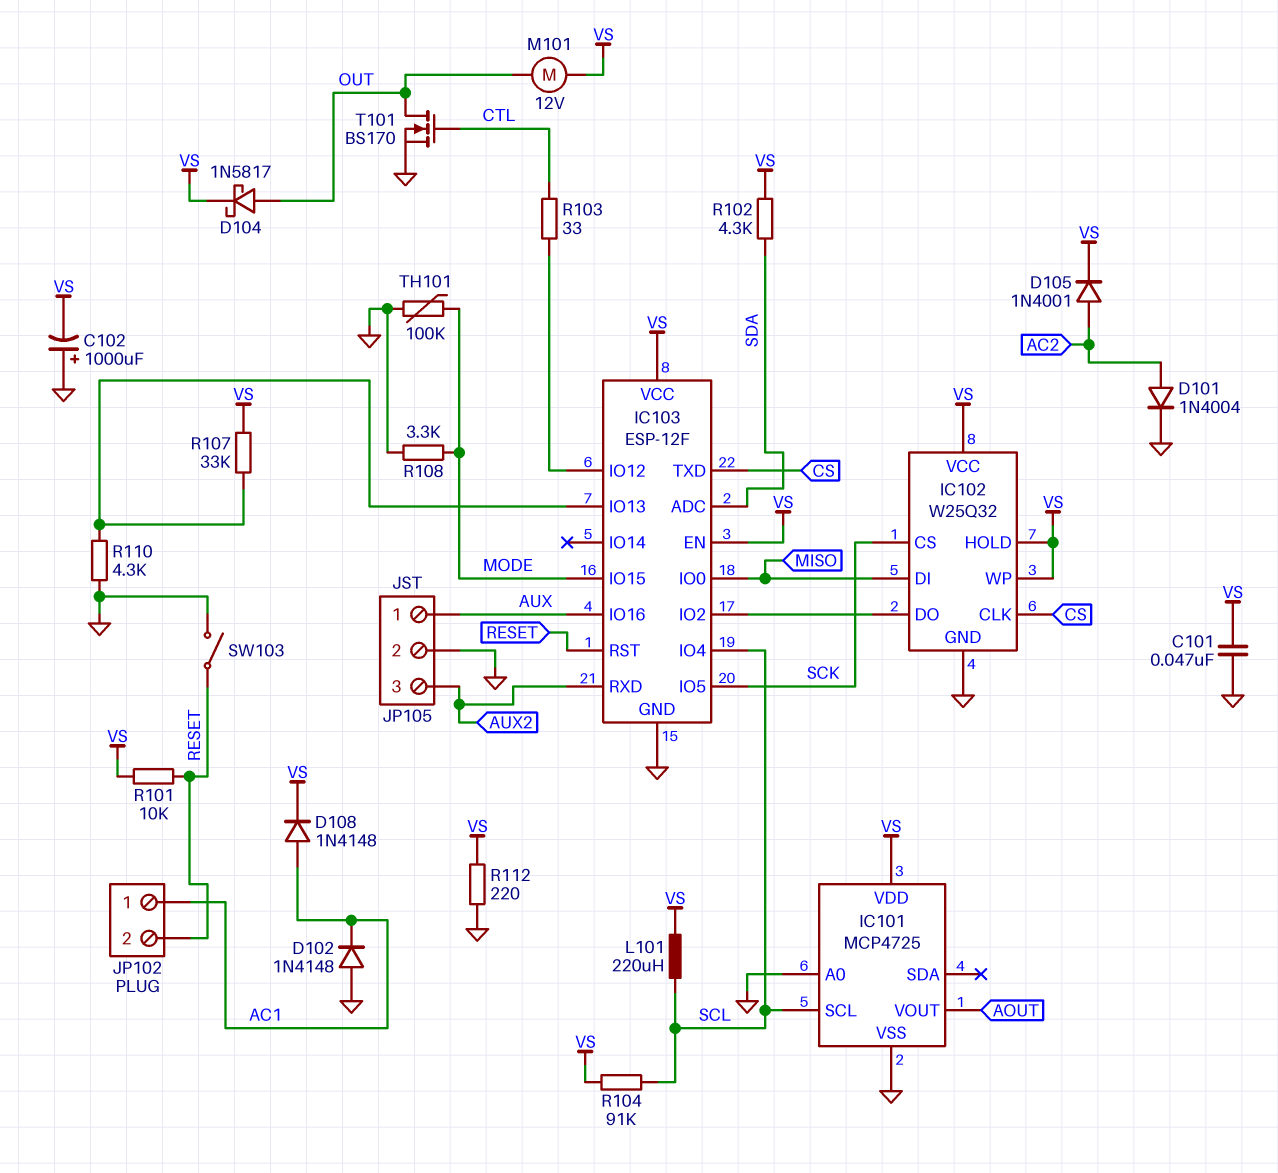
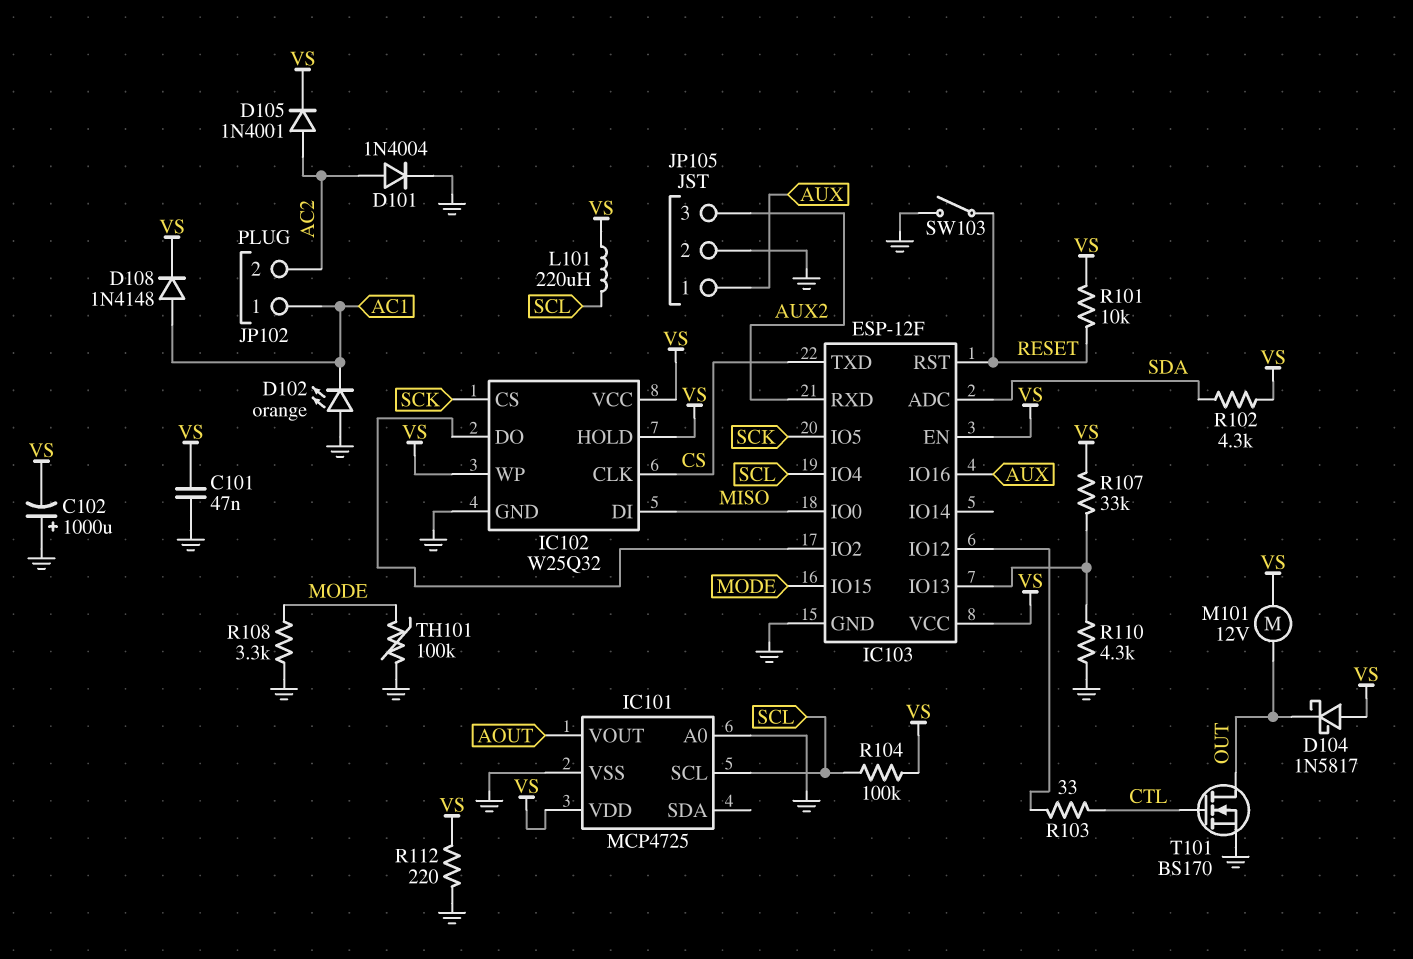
D102: diode 1N4148 (A GND, K AC1) -> LED orange (A GND, K AC1)
D104: schottky 1N5817 (A OUT, K VS) -> schottky 1N5817 (A VS, K OUT)
JP102 pin 2: RESET -> AC2
R104: 91k (SCL, VS) -> 100k (SCL, VS)

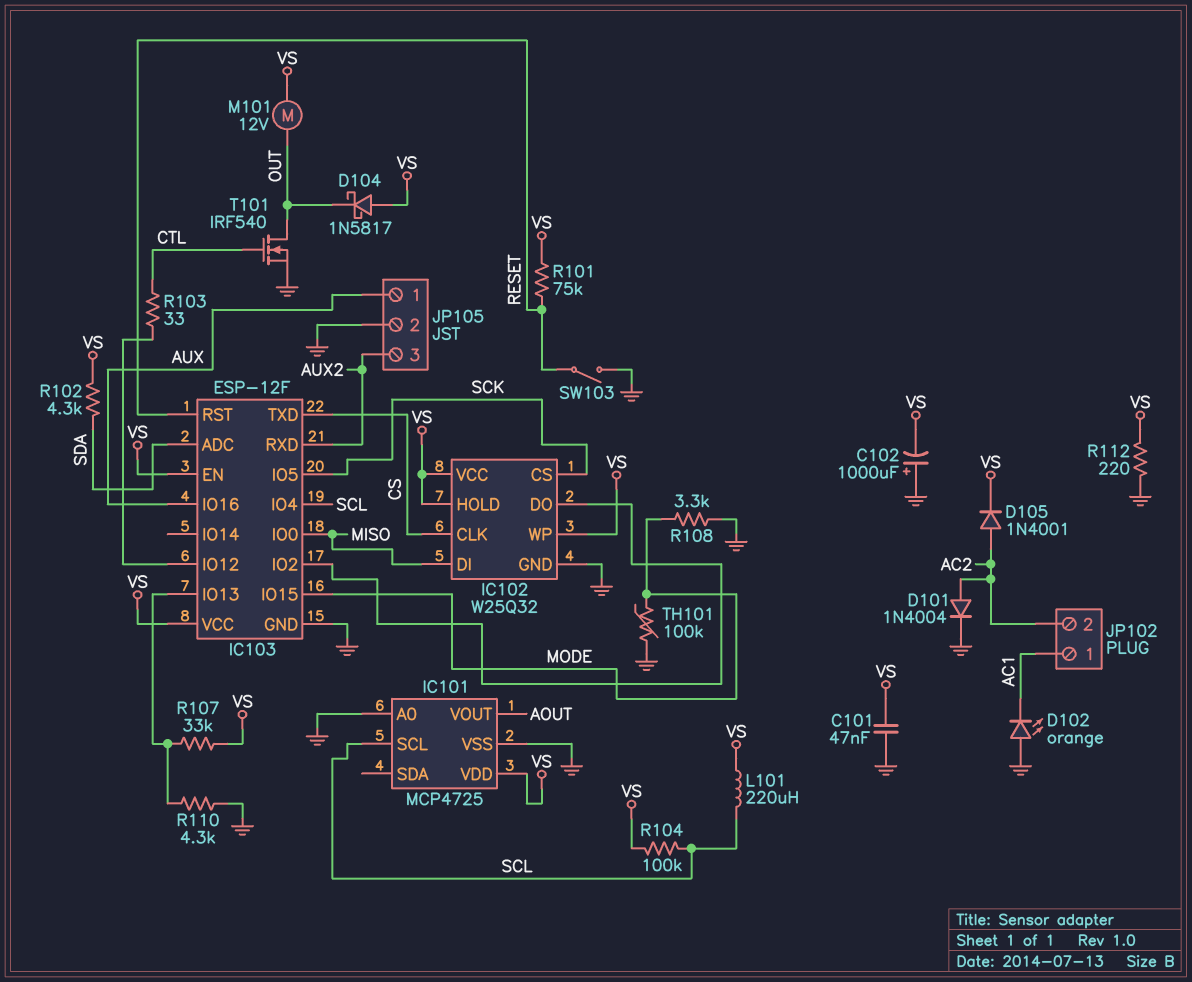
D108: diode 1N4148 (A AC1, K VS) -> none
R101: 10k (RESET, VS) -> 75k (RESET, VS)
T101: NMOS BS170 (G CTL, D OUT, S GND) -> NMOS IRF540 (G CTL, D OUT, S GND)

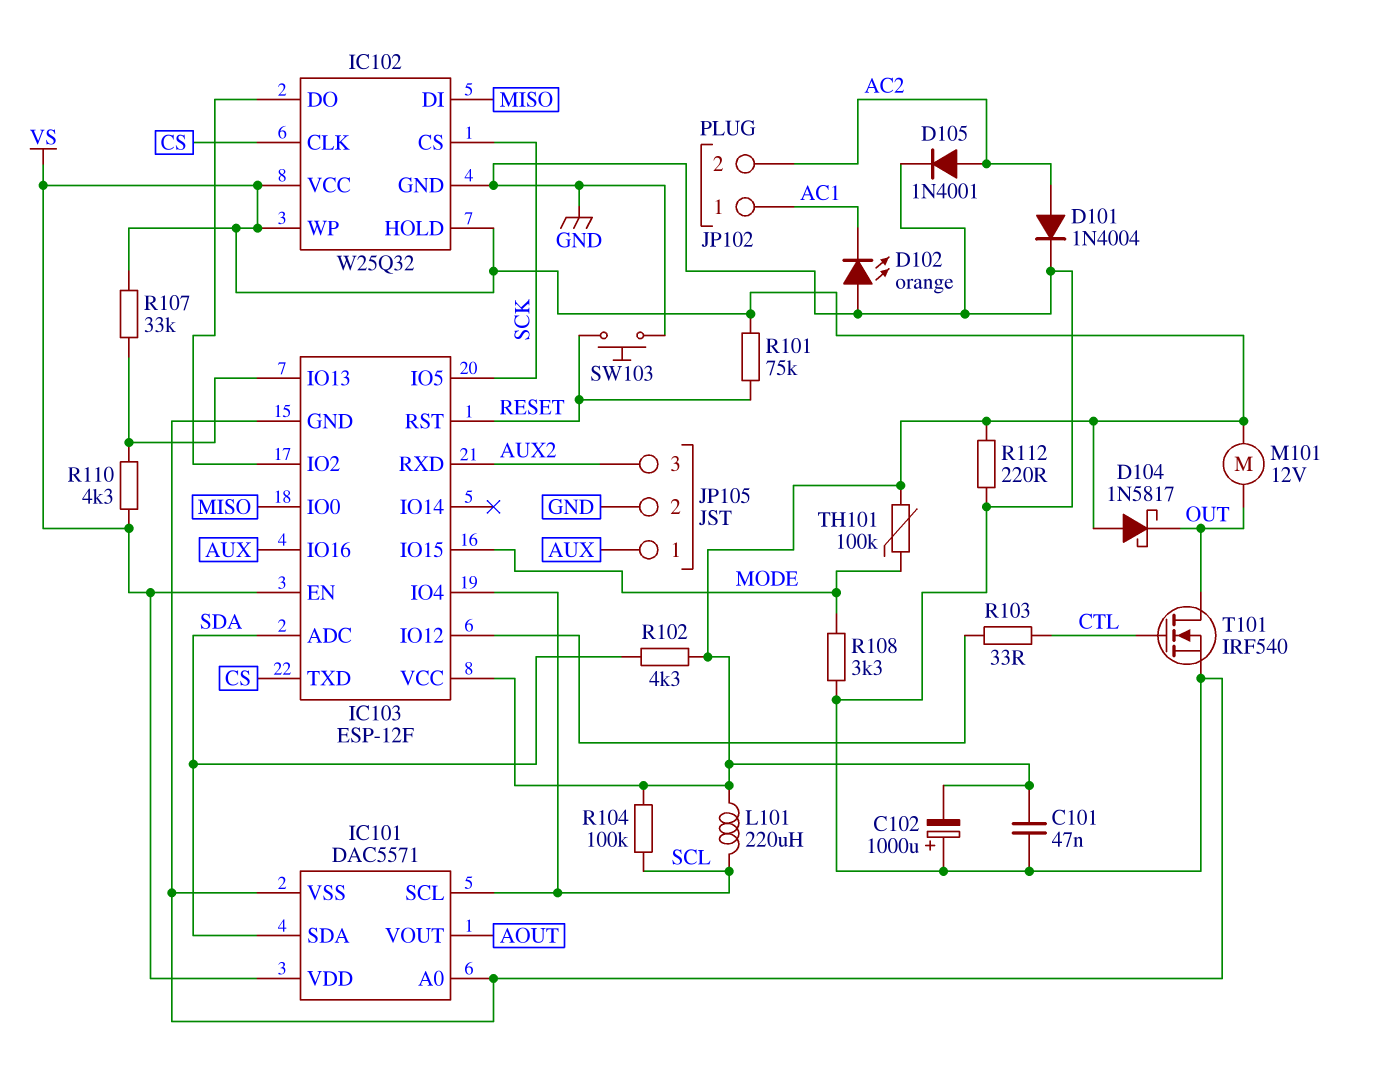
D105: diode 1N4001 (A AC2, K VS) -> diode 1N4001 (A AC2, K GND)
IC101: MCP4725 -> DAC5571
IC101 pin SDA: none -> SDA
R110: 4.3k (GND, IC103/IO13) -> 4.3k (IC103/IO13, VS)
SW103: switch (GND, RESET) -> button (GND, RESET)
TH101: 100k (GND, MODE) -> 100k (MODE, VS)

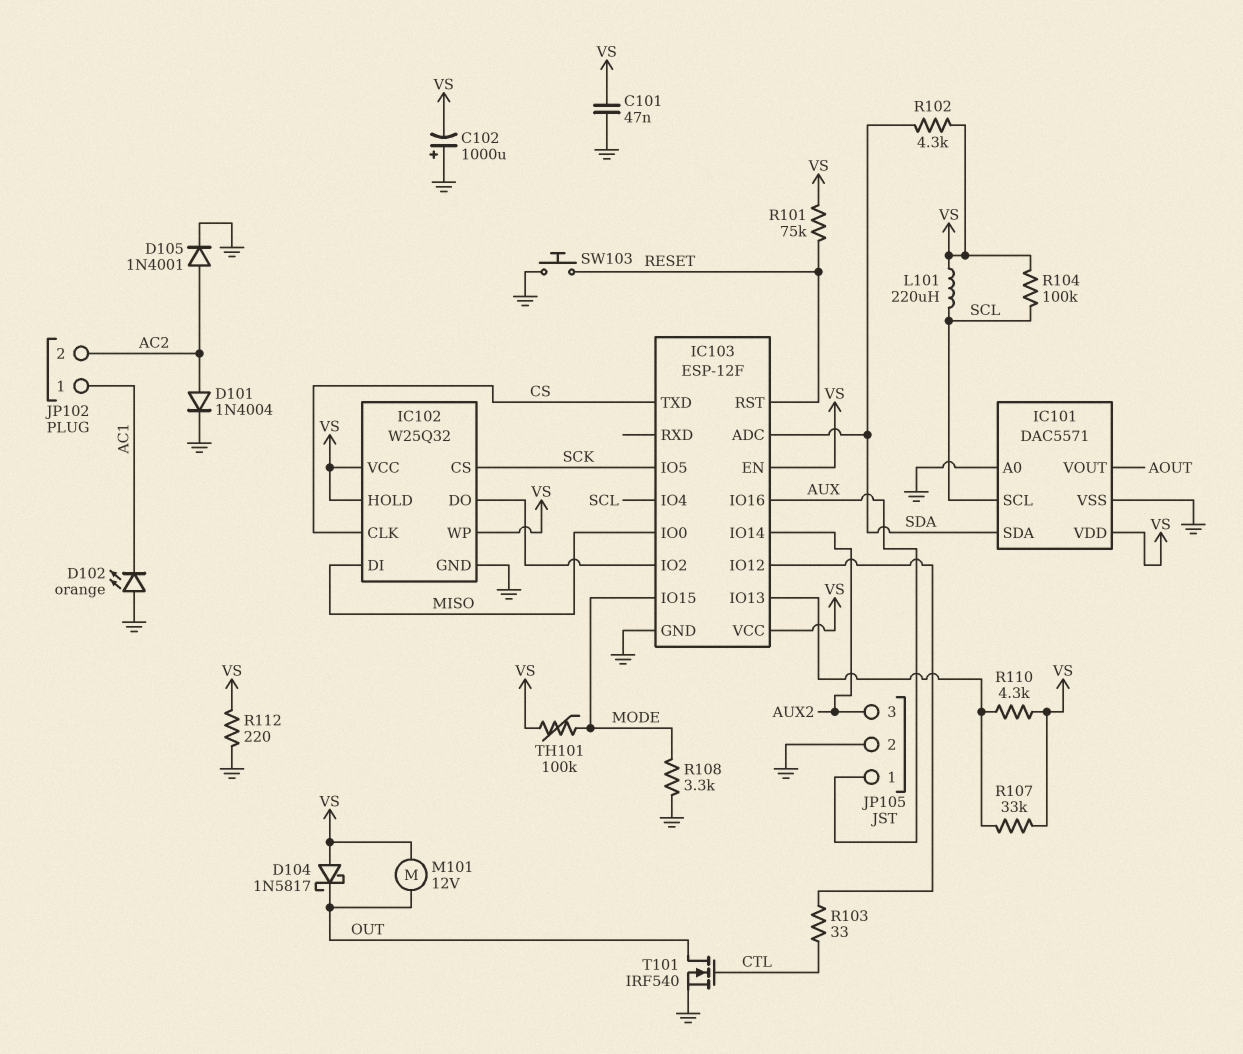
IC103 pin IO14: none -> AUX2
IC103 pin RXD: AUX2 -> none

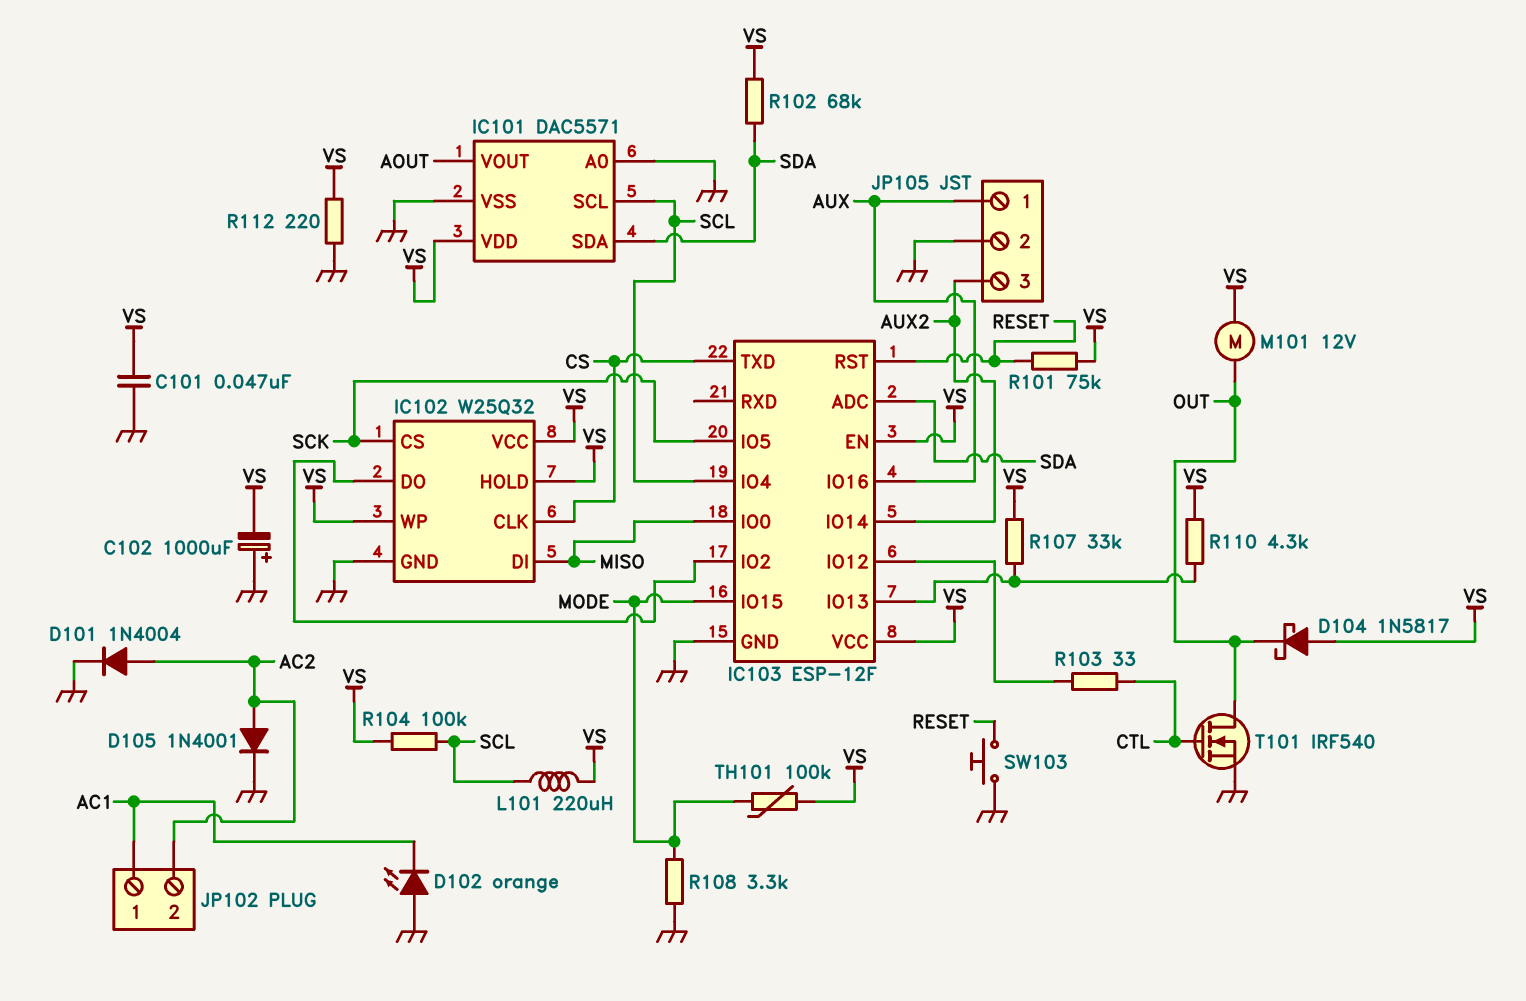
R102: 4.3k (SDA, VS) -> 68k (SDA, VS)

